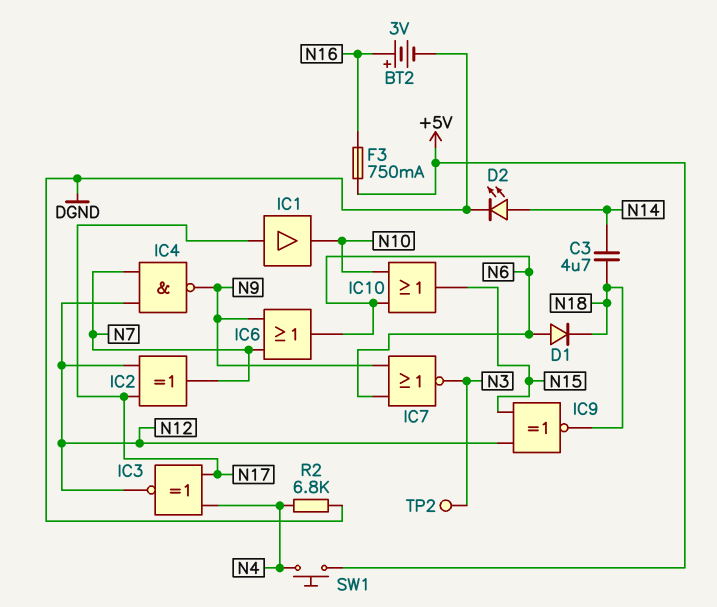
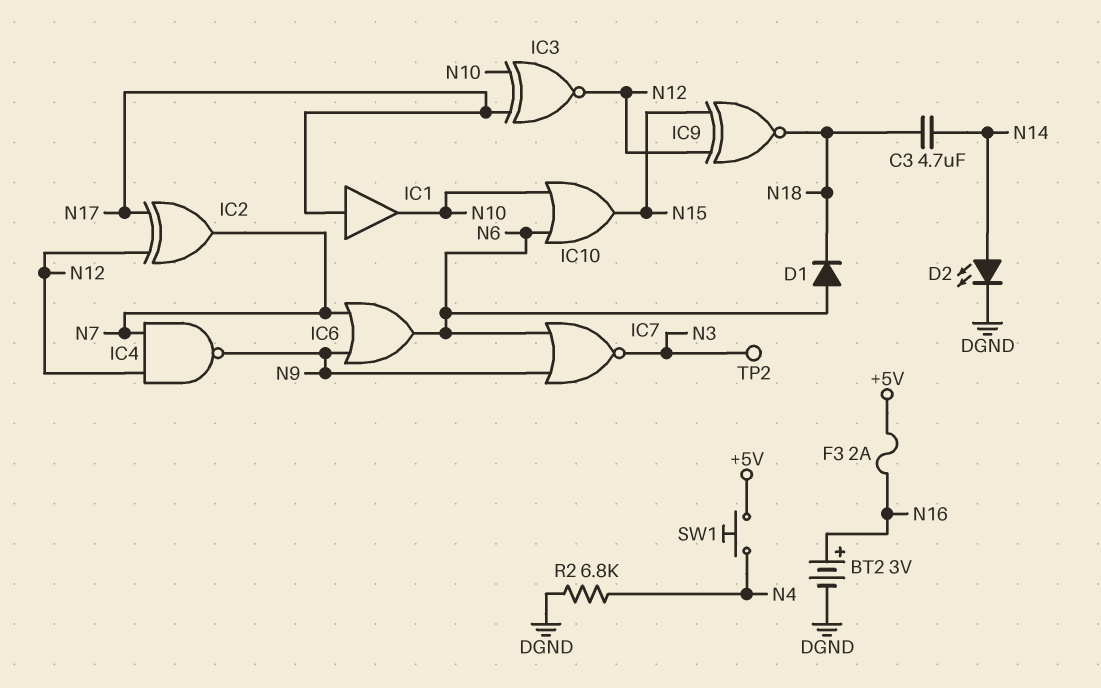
F3: 750mA (+5V, N16) -> 2A (+5V, N16)
IC3: XNOR (in N4, in N17, out N12) -> XNOR (in N10, in N17, out N12)

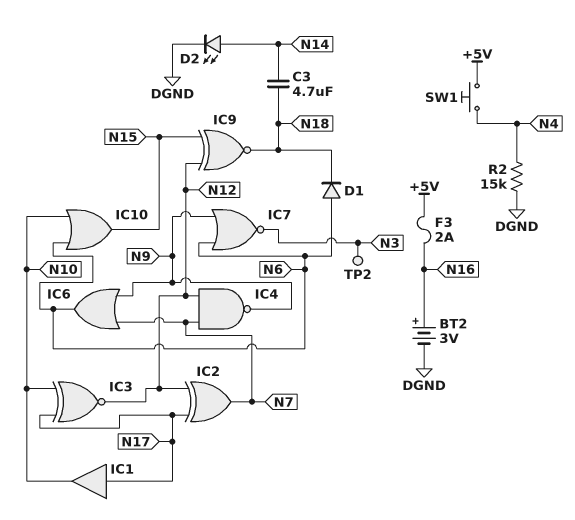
R2: 6.8k (DGND, N4) -> 15k (DGND, N4)

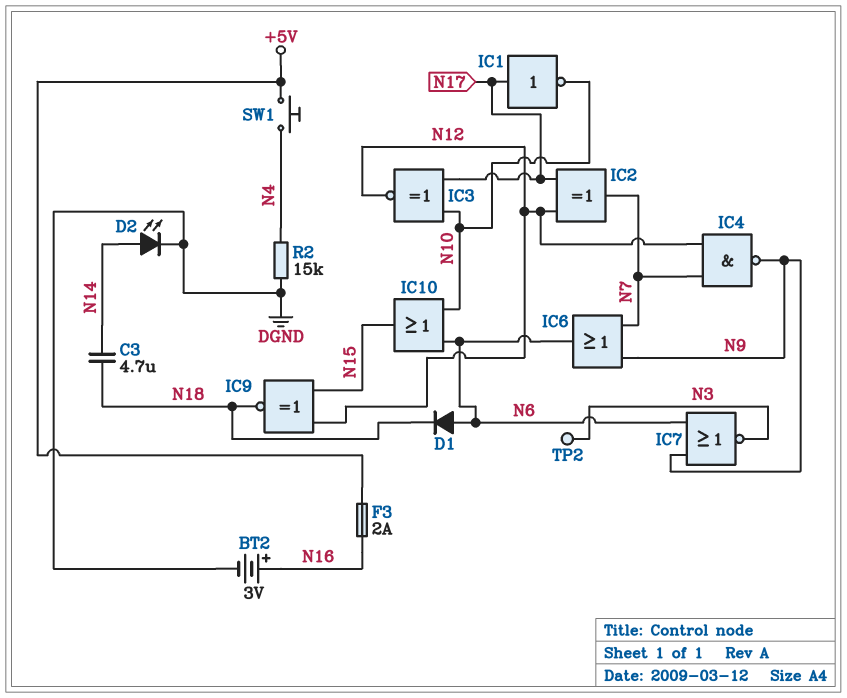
IC1: buffer (in N17, out N10) -> NOT (in N17, out N10)

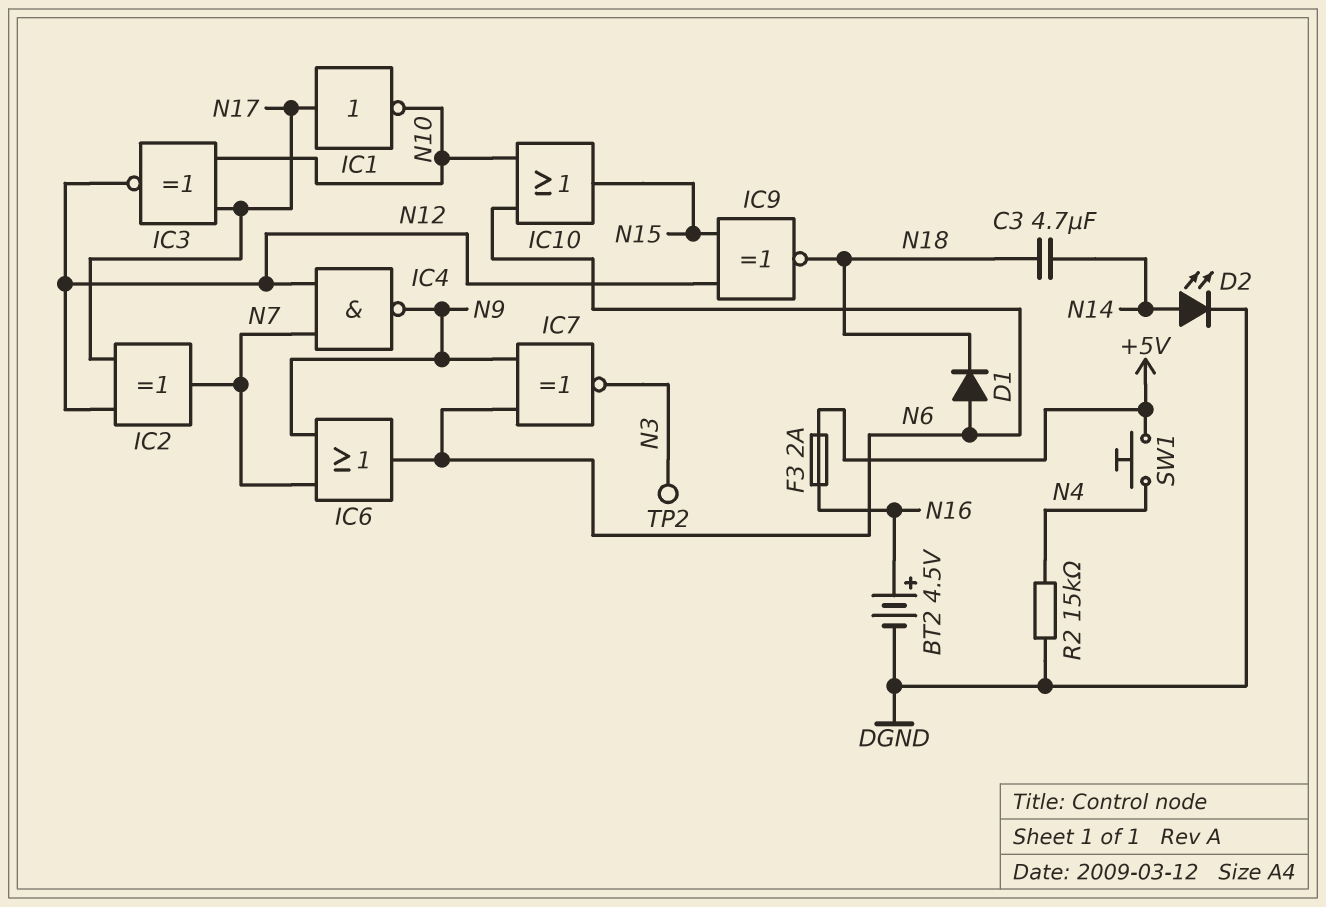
BT2: 3V (plus N16, minus DGND) -> 4.5V (plus N16, minus DGND)
IC7: NOR (in N6, in N9, out N3) -> XNOR (in N6, in N9, out N3)

